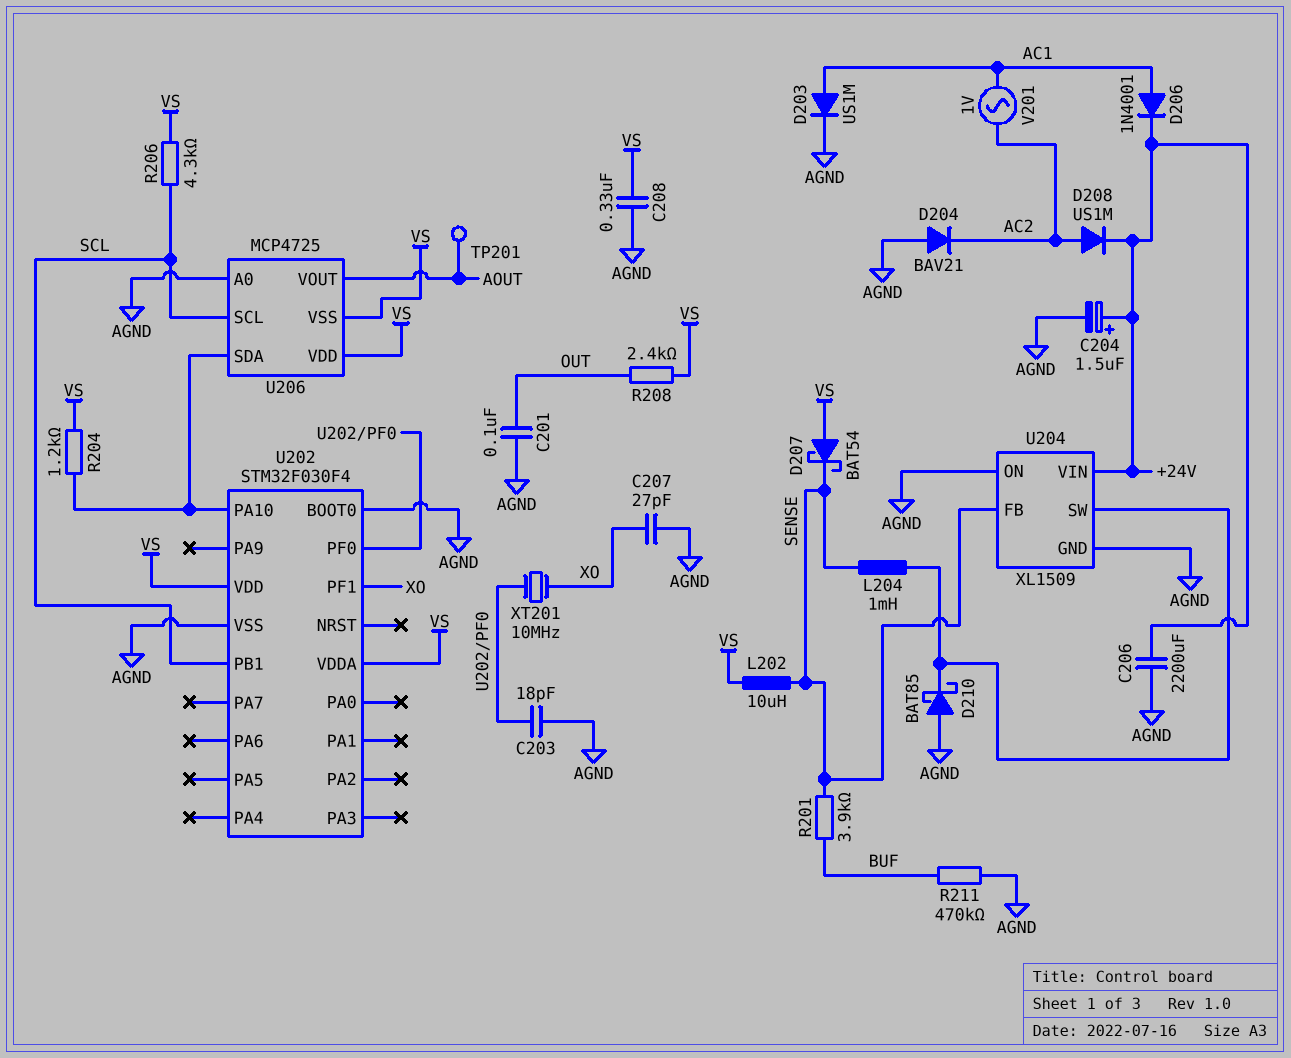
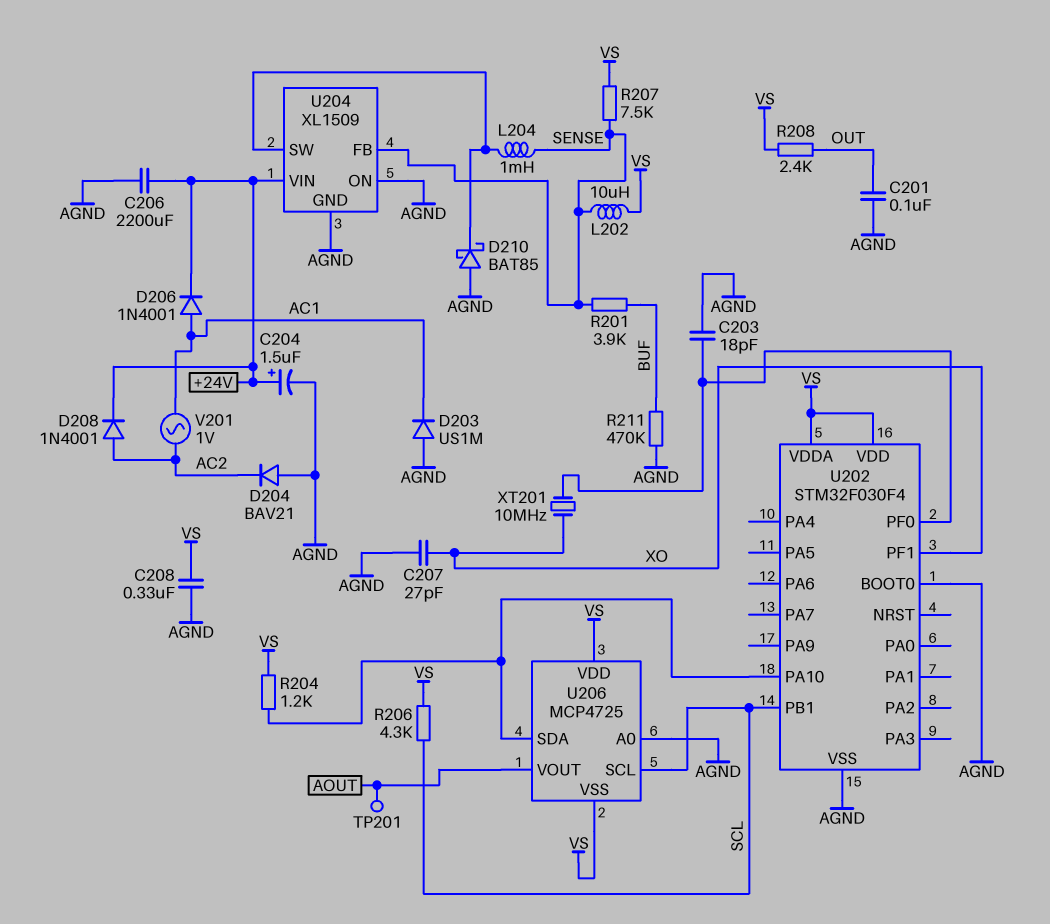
D203: diode US1M (A AC1, K AGND) -> diode US1M (A AGND, K AC1)
D207: schottky BAT54 (A VS, K SENSE) -> none
D208: diode US1M (A AC2, K +24V) -> diode 1N4001 (A AC2, K +24V)
R207: none -> 7.5k (SENSE, VS)

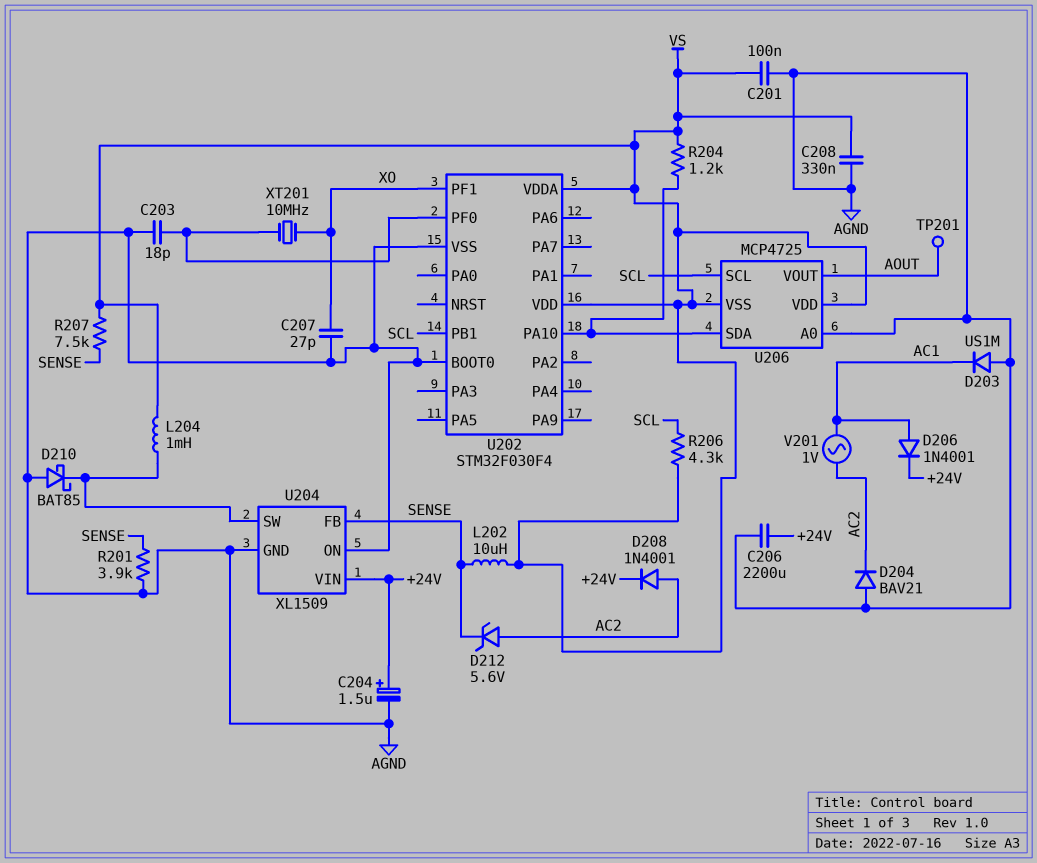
C201: 100nF (AGND, OUT) -> 100nF (AGND, VS)
D212: none -> zener 5.6V (A AC2, K SENSE)
L204: 1mH (SENSE, U204/SW) -> 1mH (U204/SW, VS)
R201: 3.9k (BUF, SENSE) -> 3.9k (AGND, SENSE)
R208: 2.4k (OUT, VS) -> none
R211: 470k (AGND, BUF) -> none

